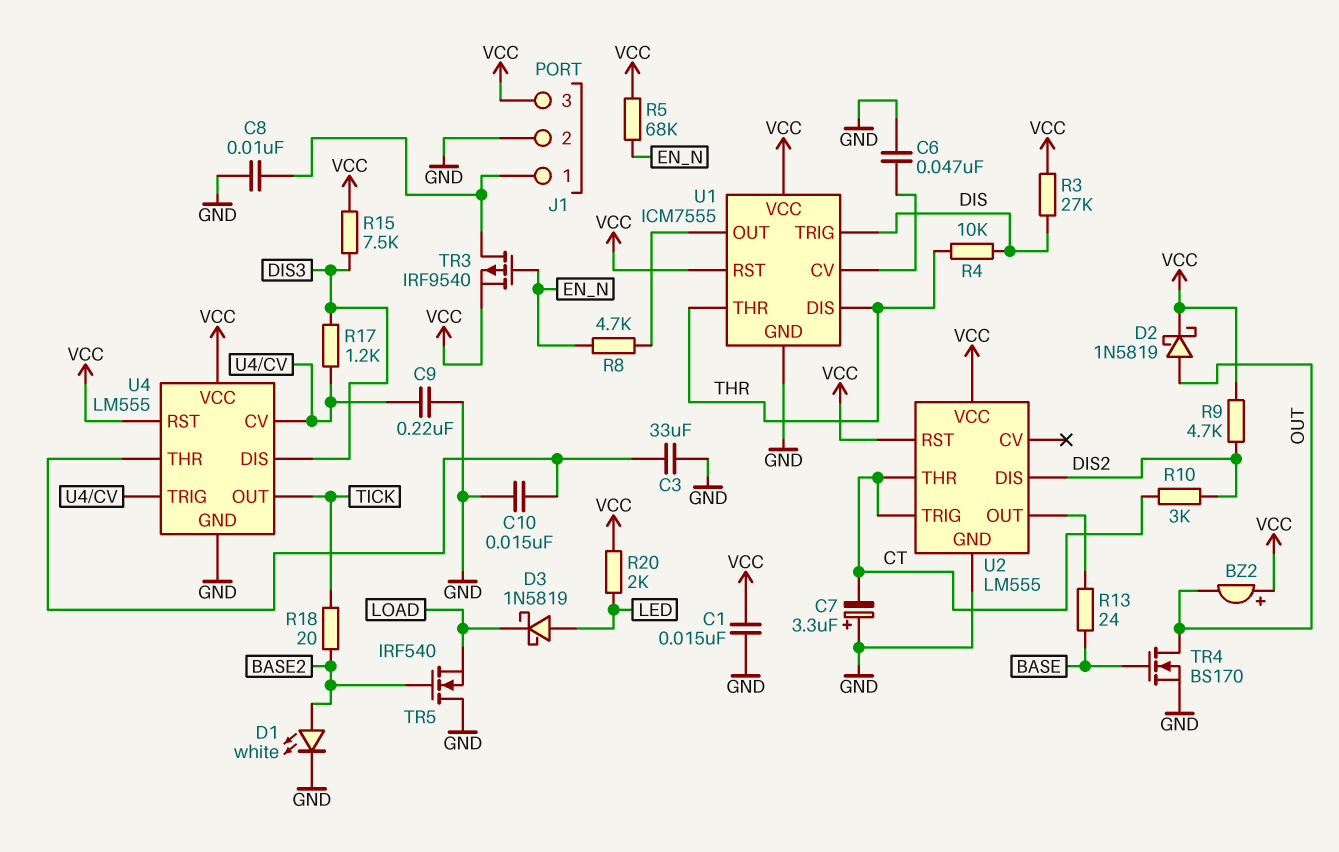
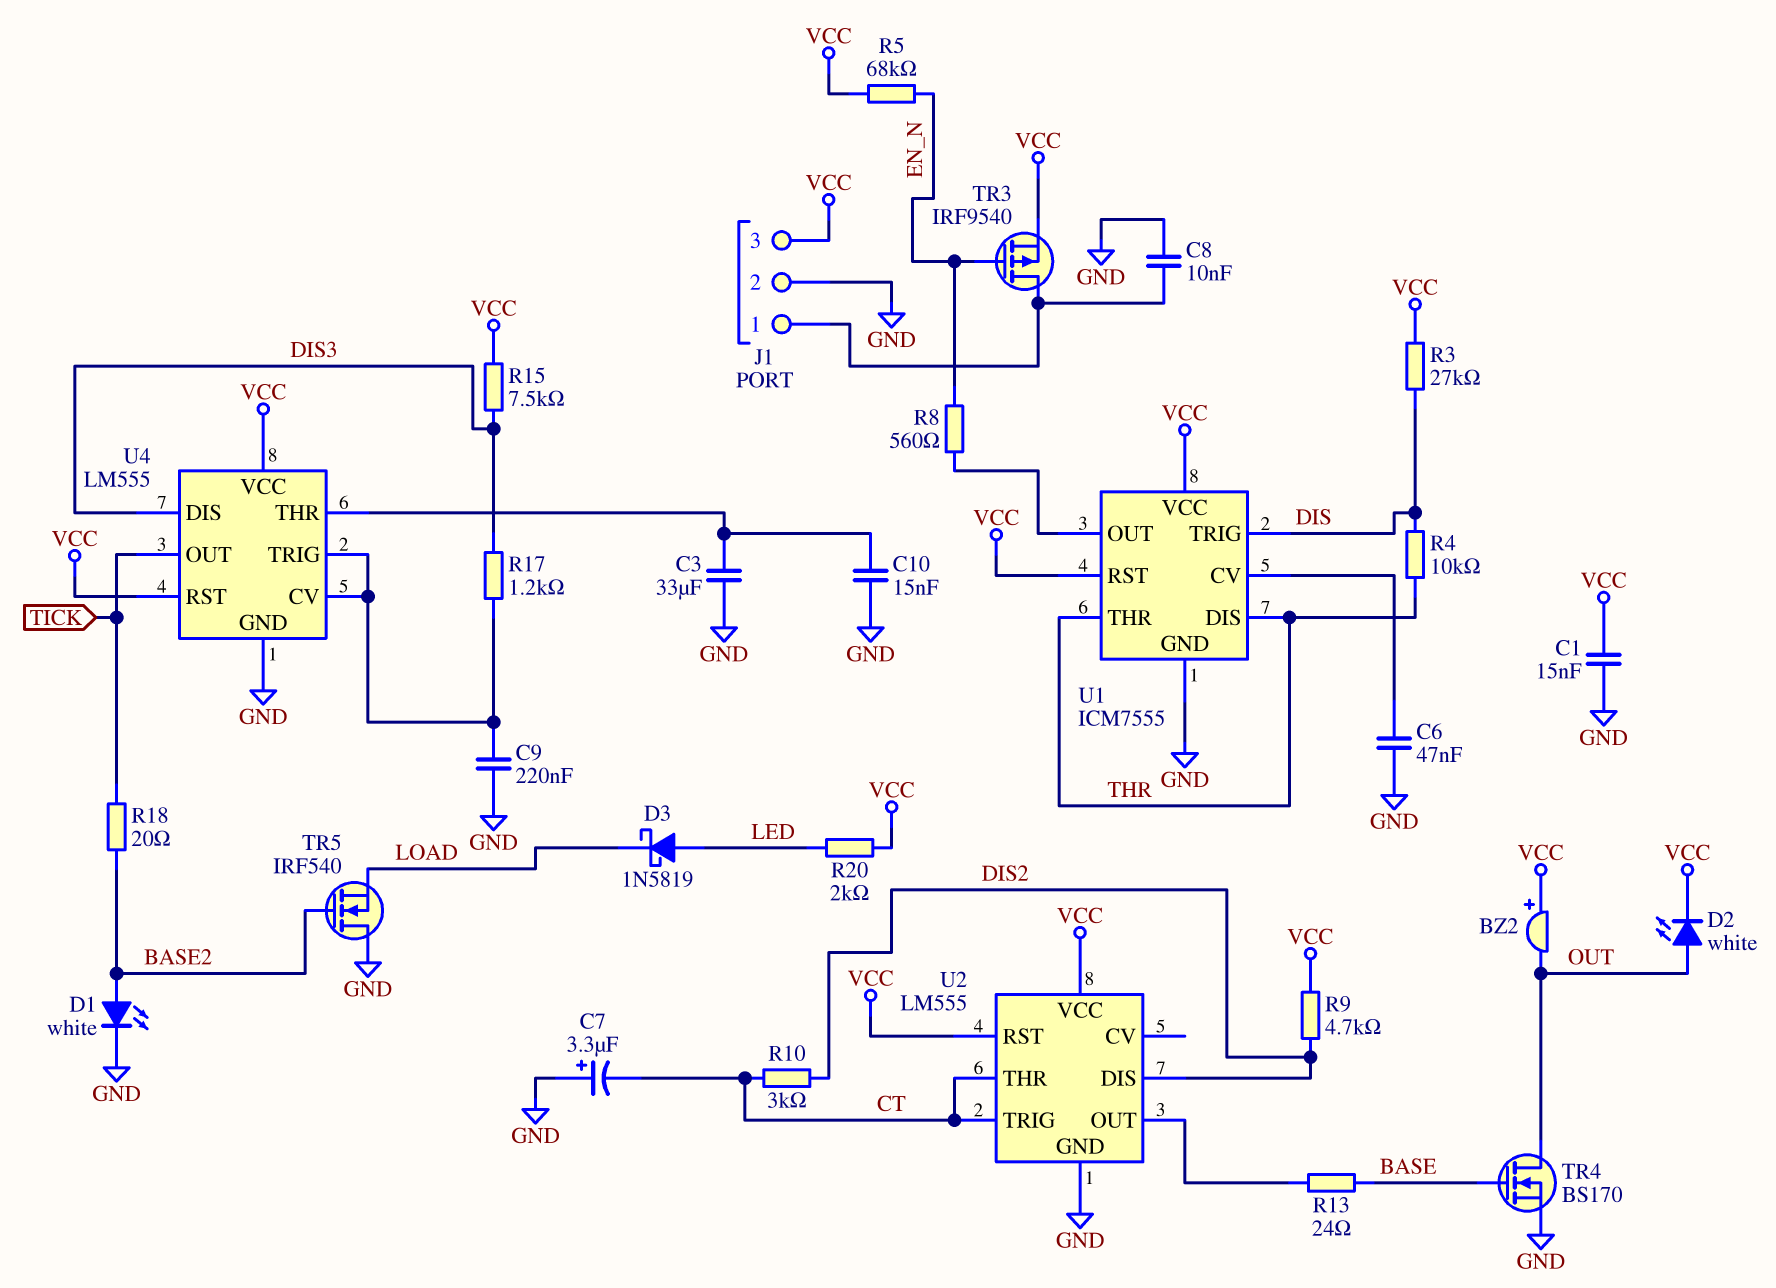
D2: schottky 1N5819 (A OUT, K VCC) -> LED white (A OUT, K VCC)
R8: 4.7k (EN_N, U1/OUT) -> 560 (EN_N, U1/OUT)

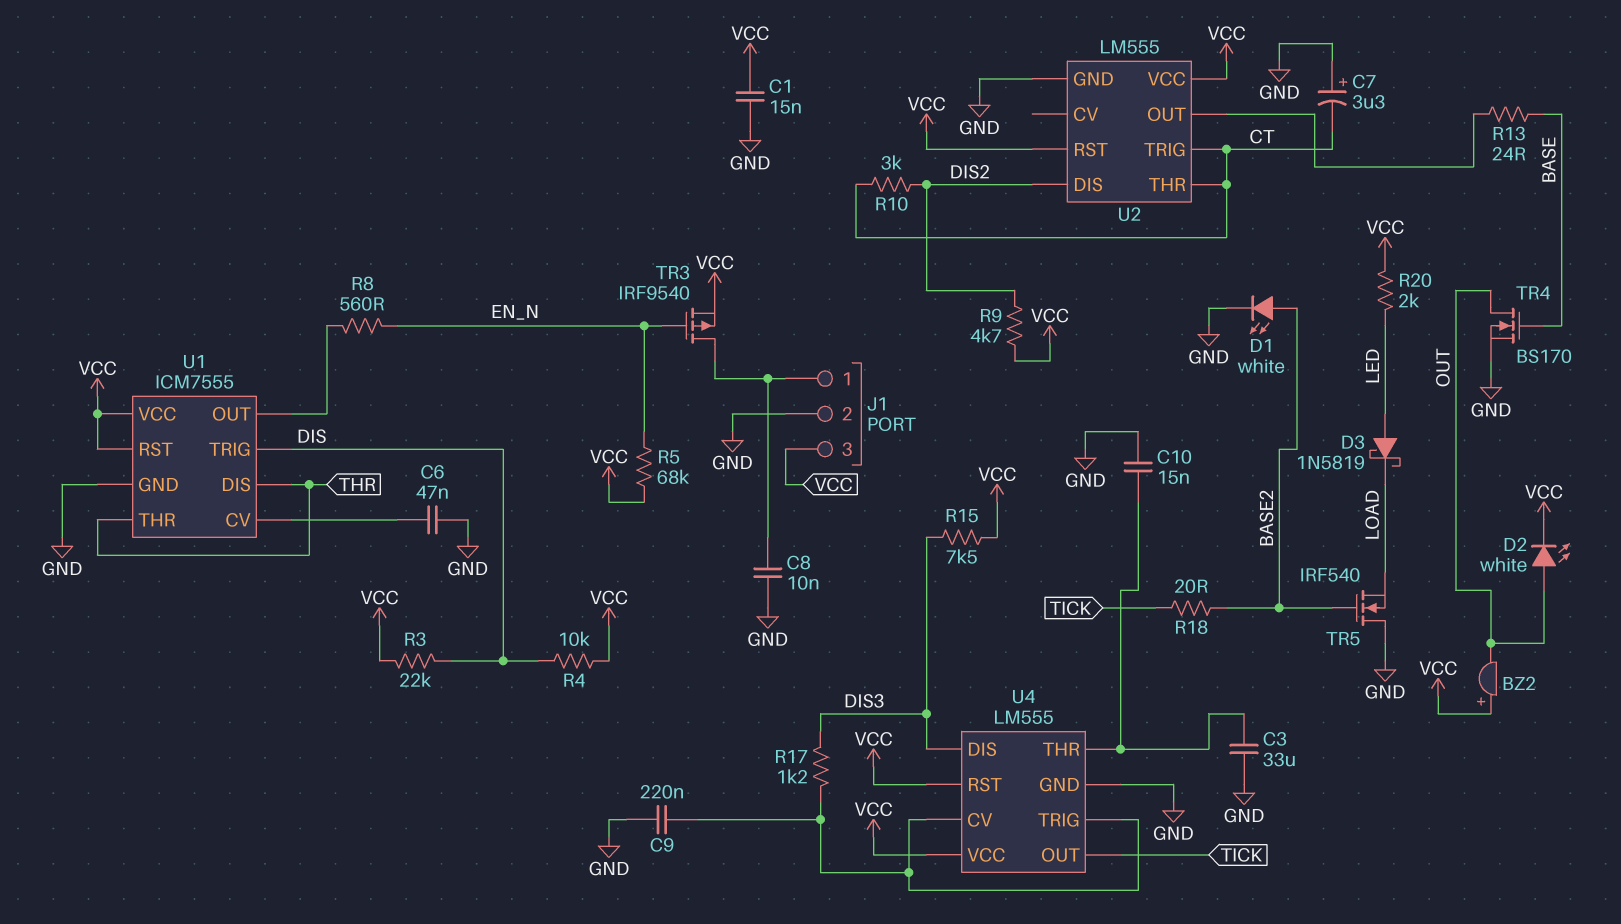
R3: 27k (DIS, VCC) -> 22k (DIS, VCC)
R4: 10k (DIS, THR) -> 10k (DIS, VCC)

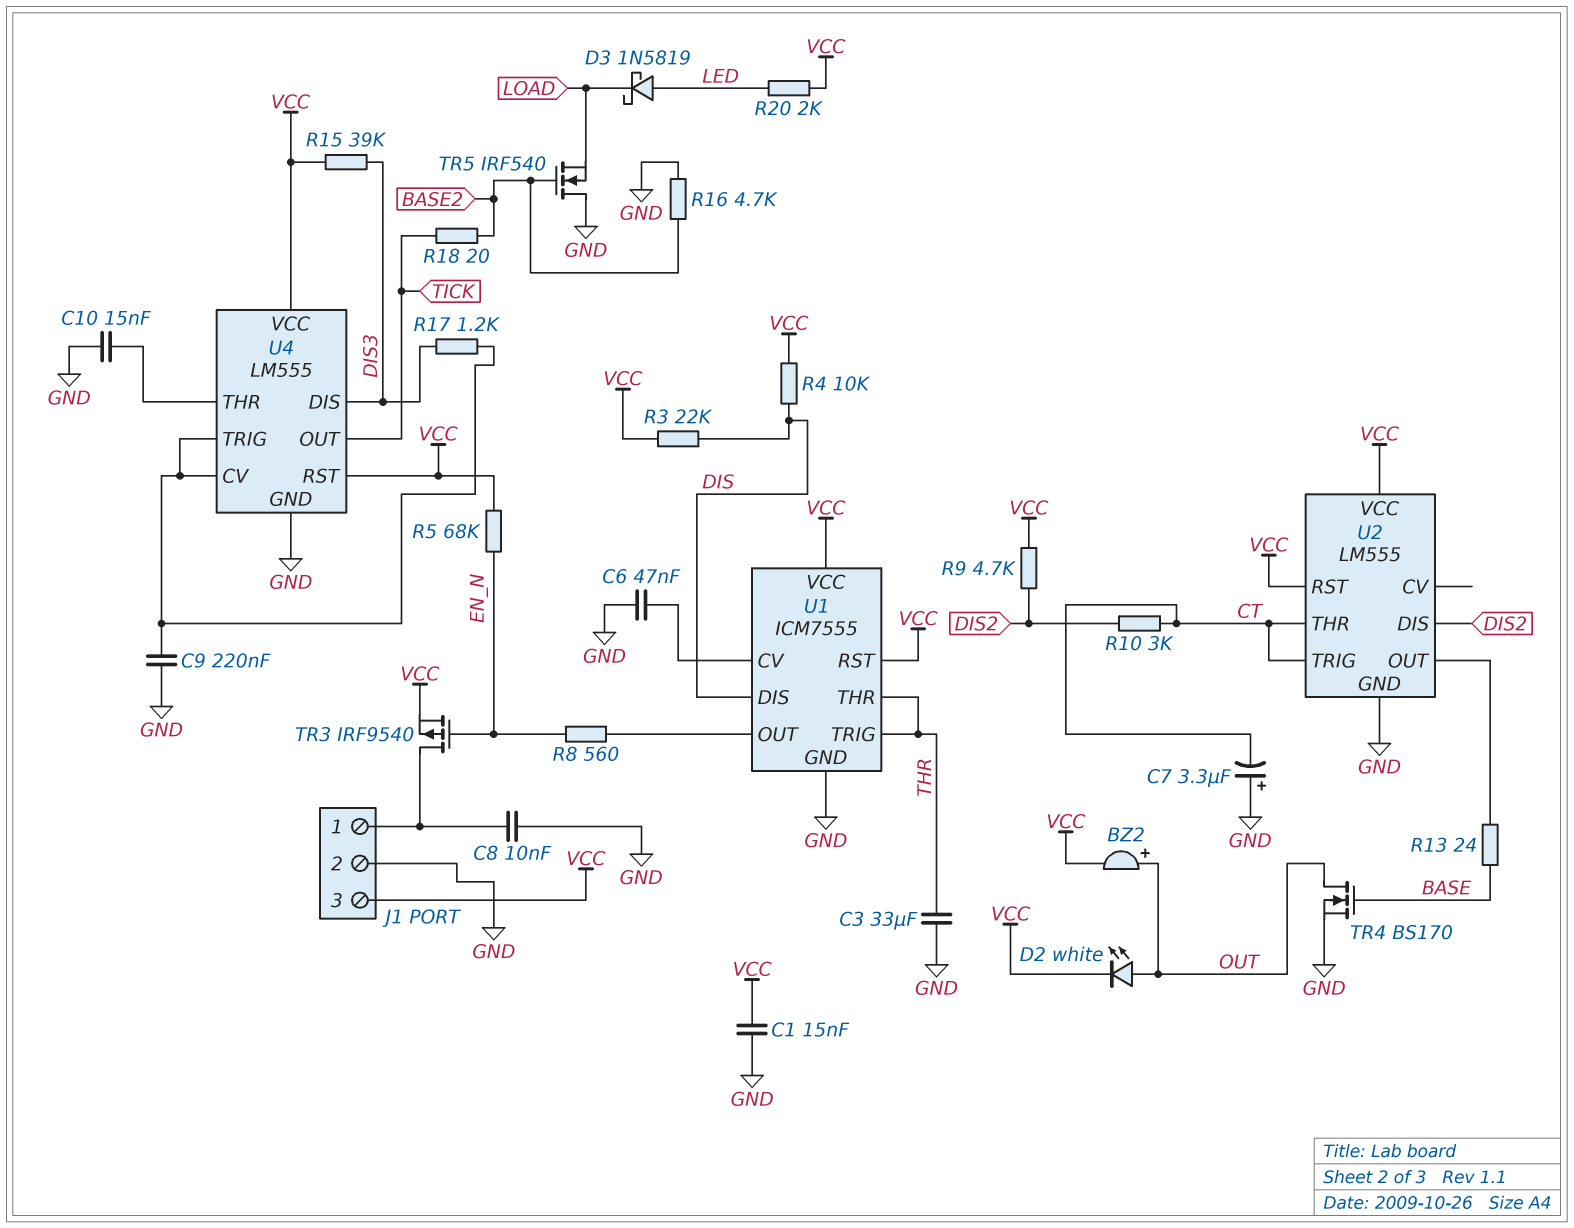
BZ2: buzzer (plus VCC, minus OUT) -> buzzer (plus OUT, minus VCC)
C3: 33uF (GND, U4/THR) -> 33uF (GND, THR)
D1: LED white (A BASE2, K GND) -> none
R15: 7.5k (DIS3, VCC) -> 39k (DIS3, VCC)
R16: none -> 4.7k (BASE2, GND)
U1 pin DIS: THR -> DIS
U1 pin TRIG: DIS -> THR

